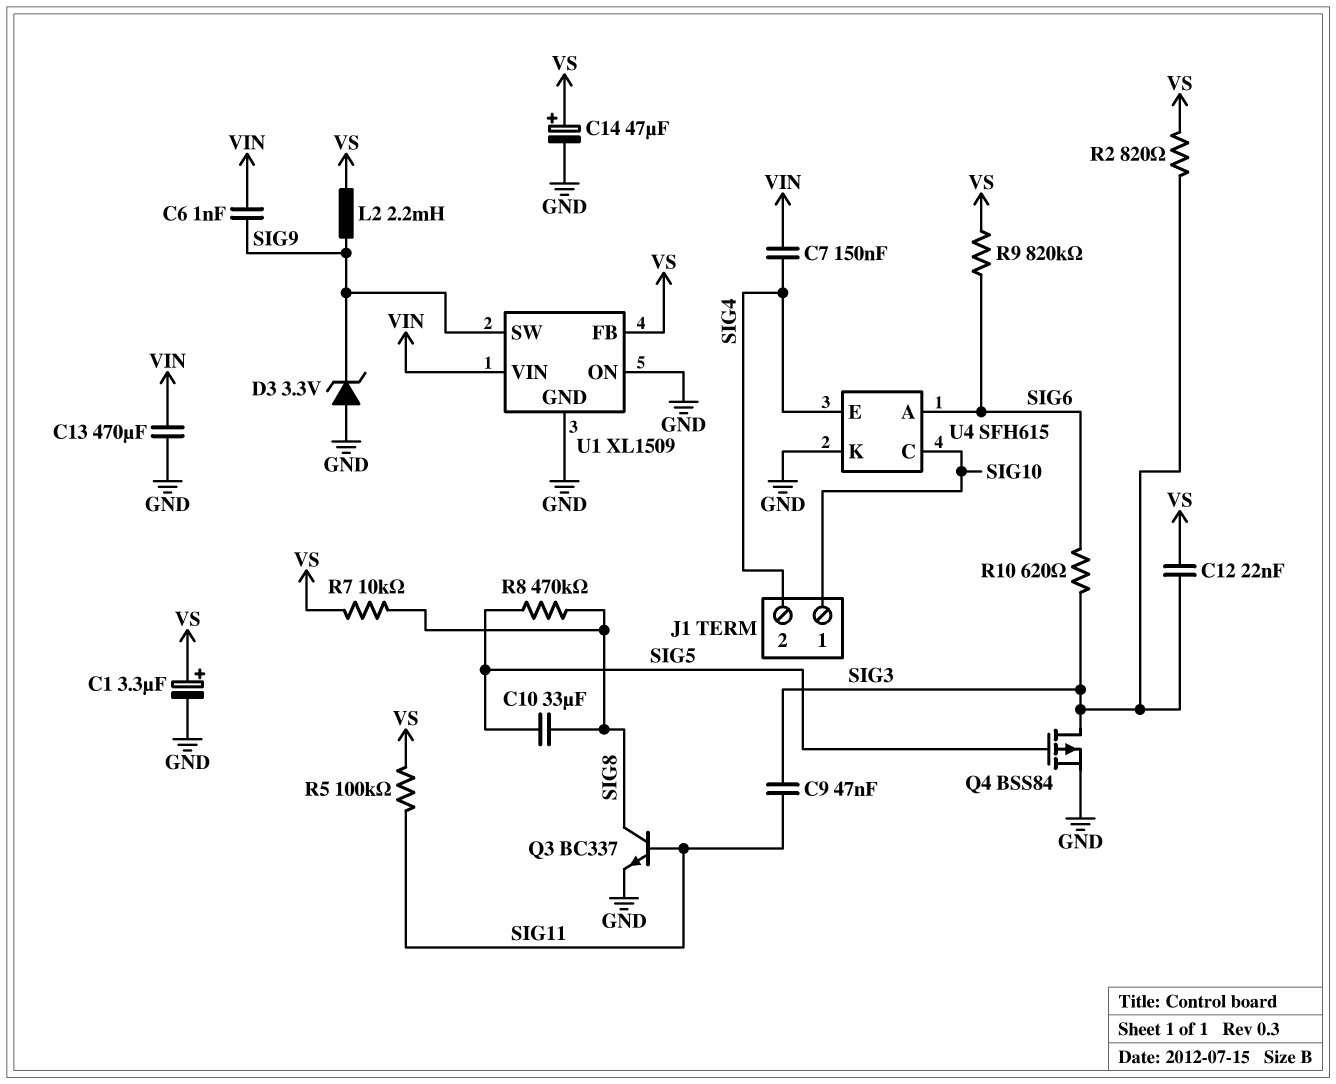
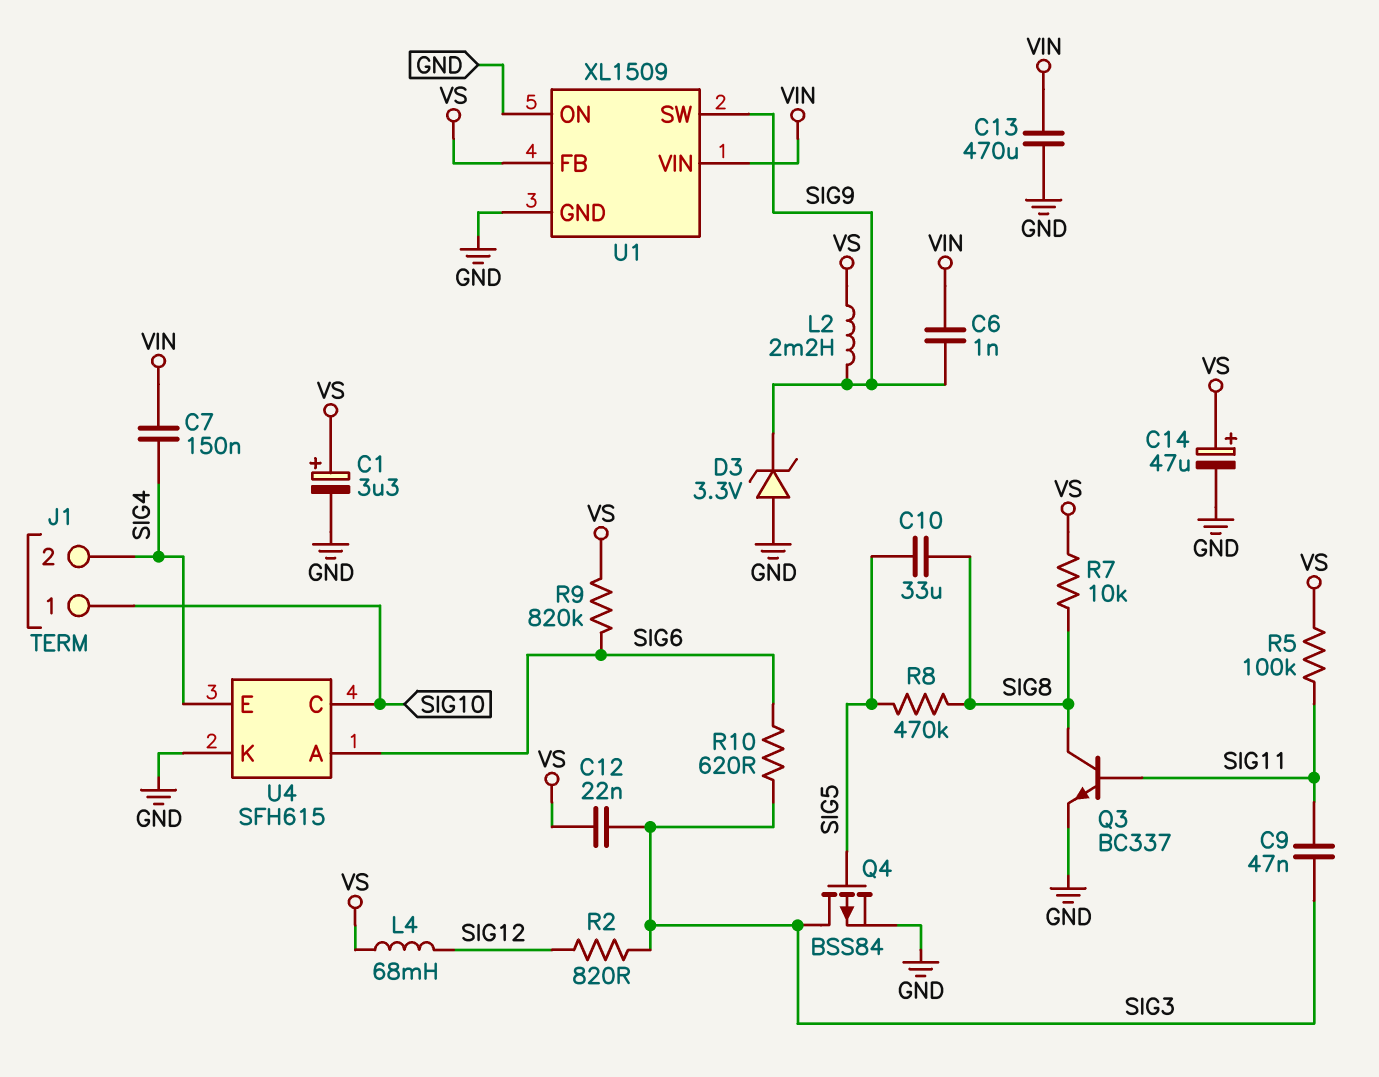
L4: none -> 68mH (SIG12, VS)
R2: 820 (SIG3, VS) -> 820 (SIG3, SIG12)

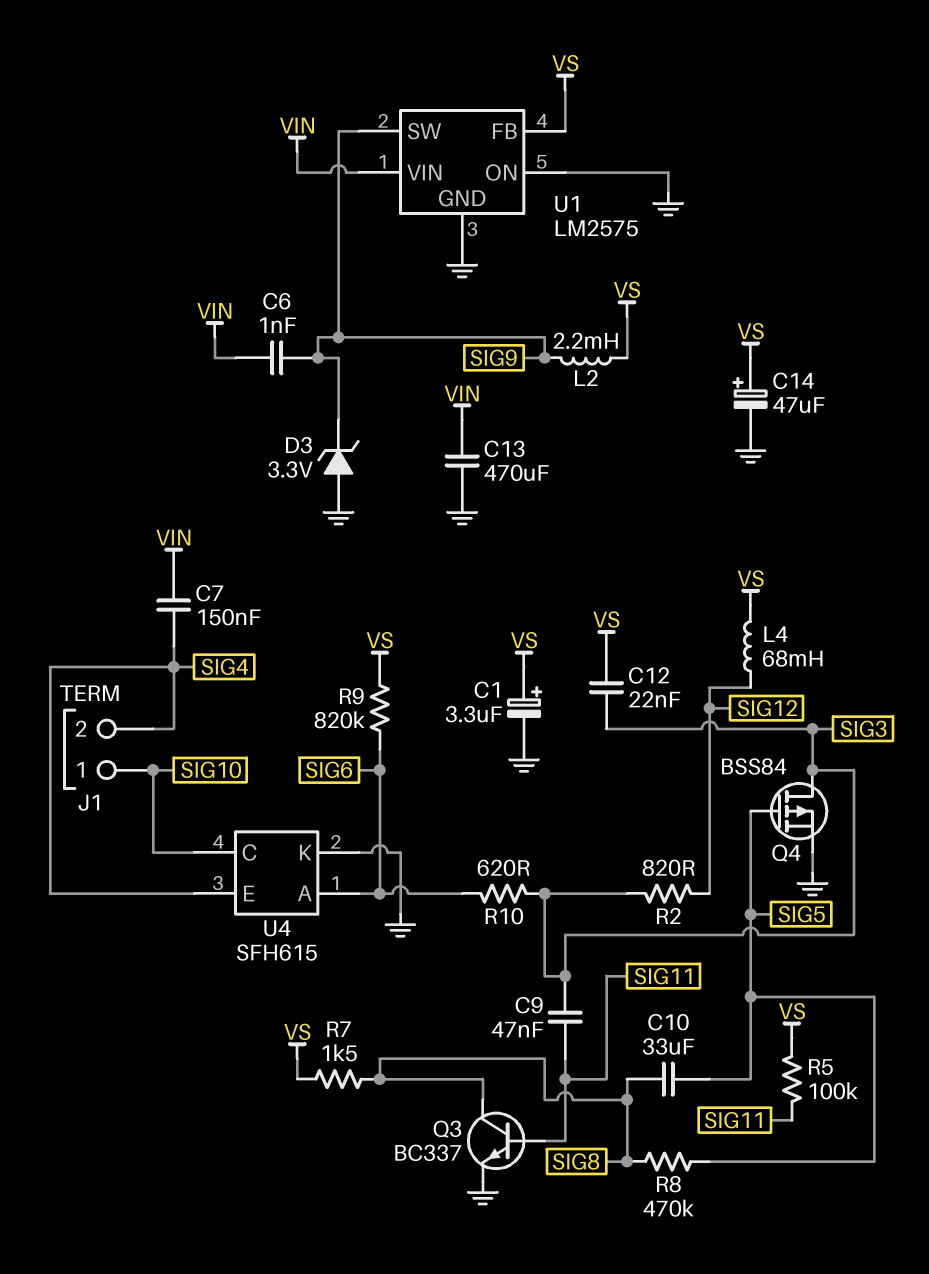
R7: 10k (SIG8, VS) -> 1.5k (SIG8, VS)
U1: XL1509 -> LM2575

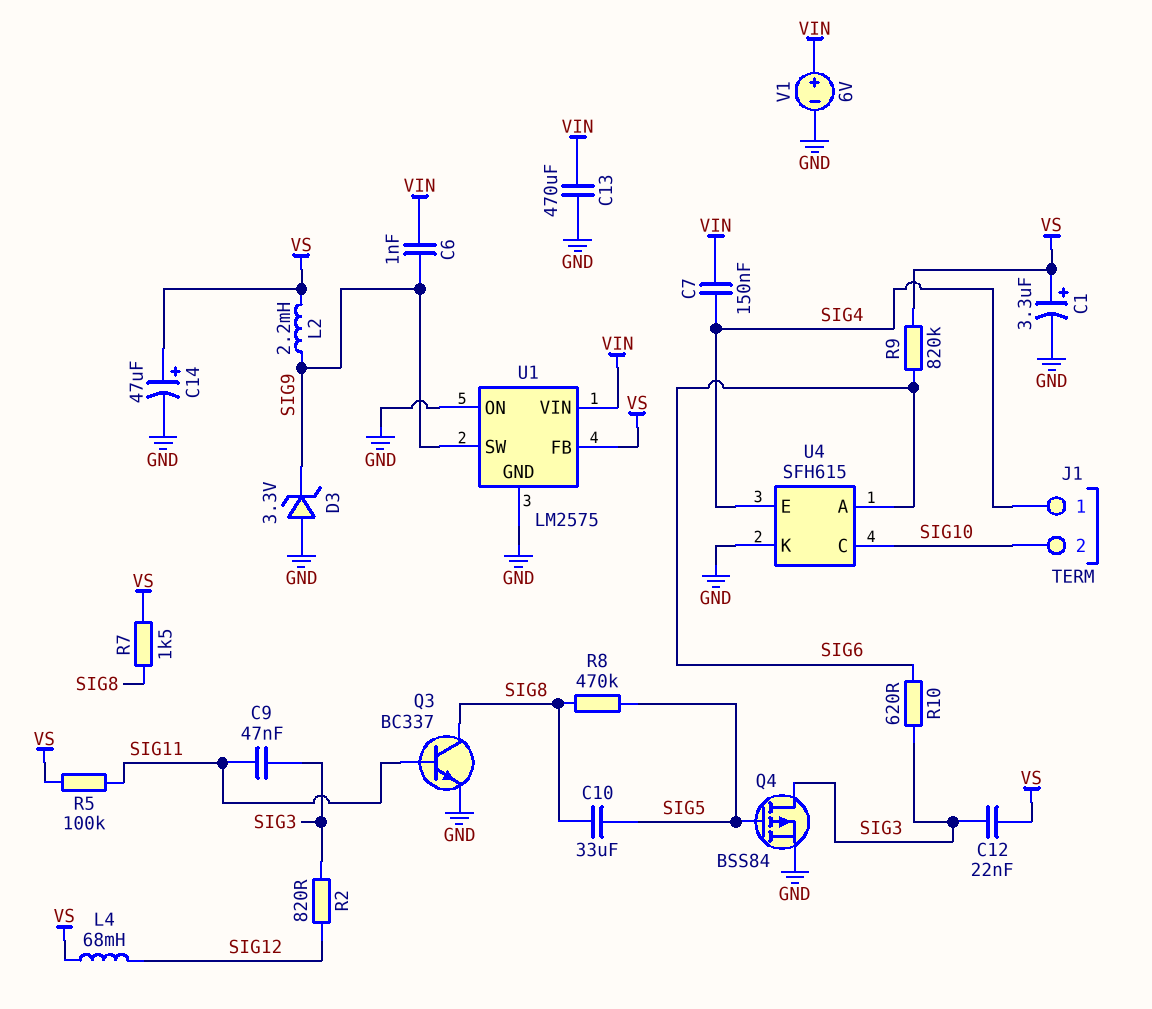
J1 pin 1: SIG10 -> SIG4
J1 pin 2: SIG4 -> SIG10
V1: none -> 6V (plus VIN, minus GND)

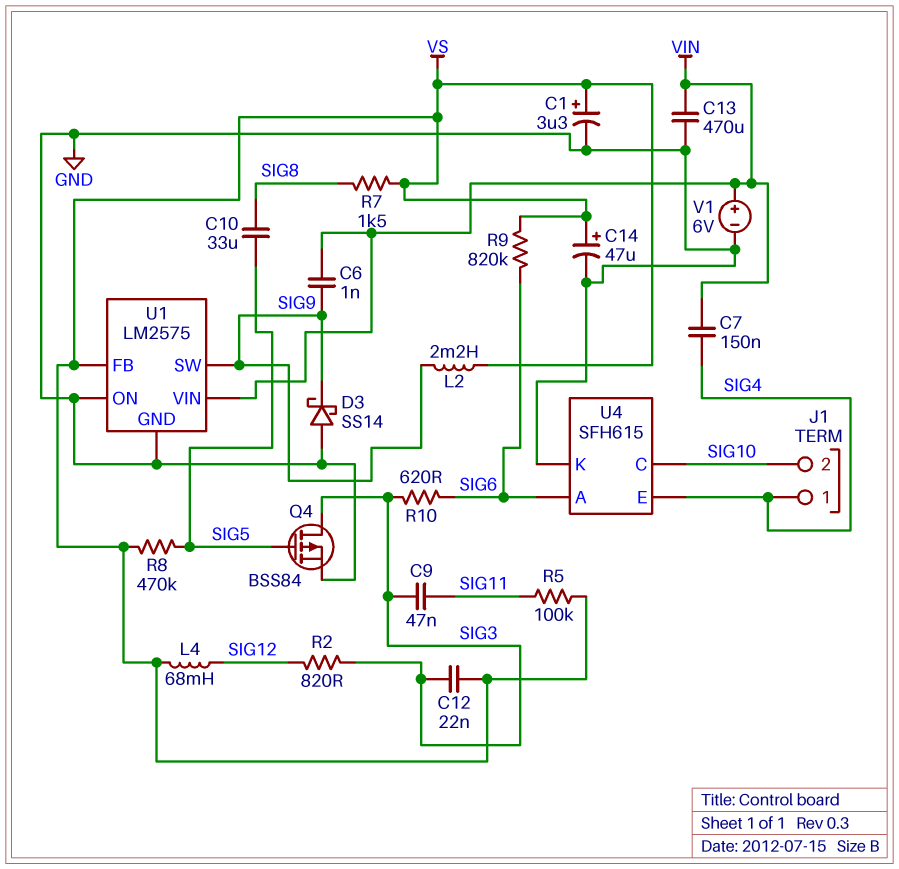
D3: zener 3.3V (A GND, K SIG9) -> schottky SS14 (A GND, K SIG9)
Q3: NPN BC337 (B SIG11, C SIG8, E GND) -> none
R8: 470k (SIG5, SIG8) -> 470k (SIG5, VS)

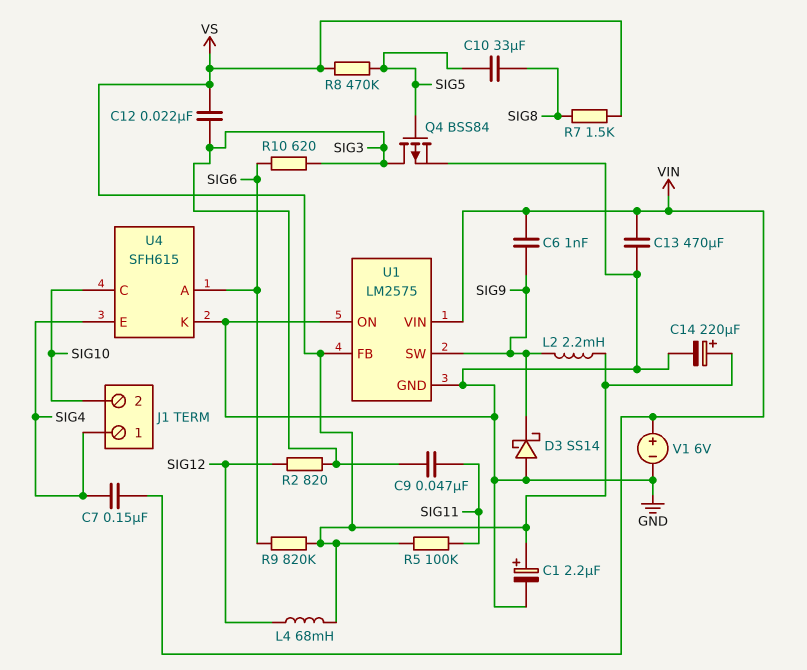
C1: 3.3uF (plus VS, minus GND) -> 2.2uF (plus VS, minus GND)
C14: 47uF (plus VS, minus GND) -> 220uF (plus VS, minus GND)

